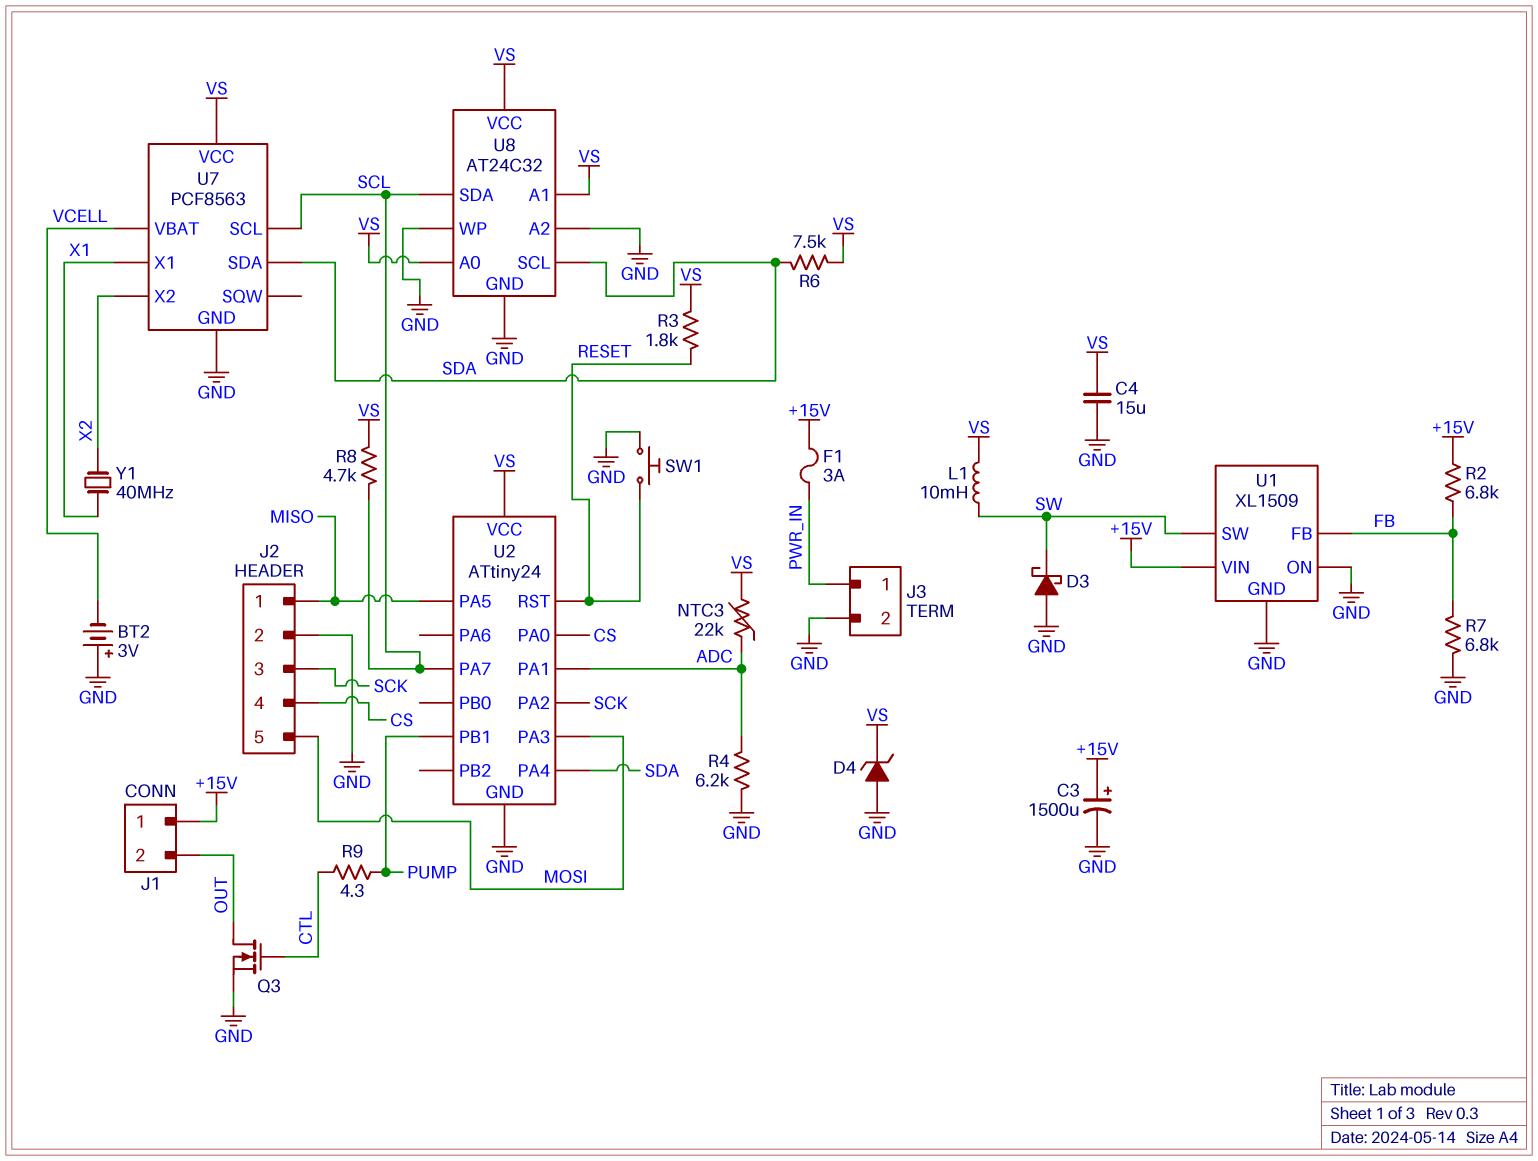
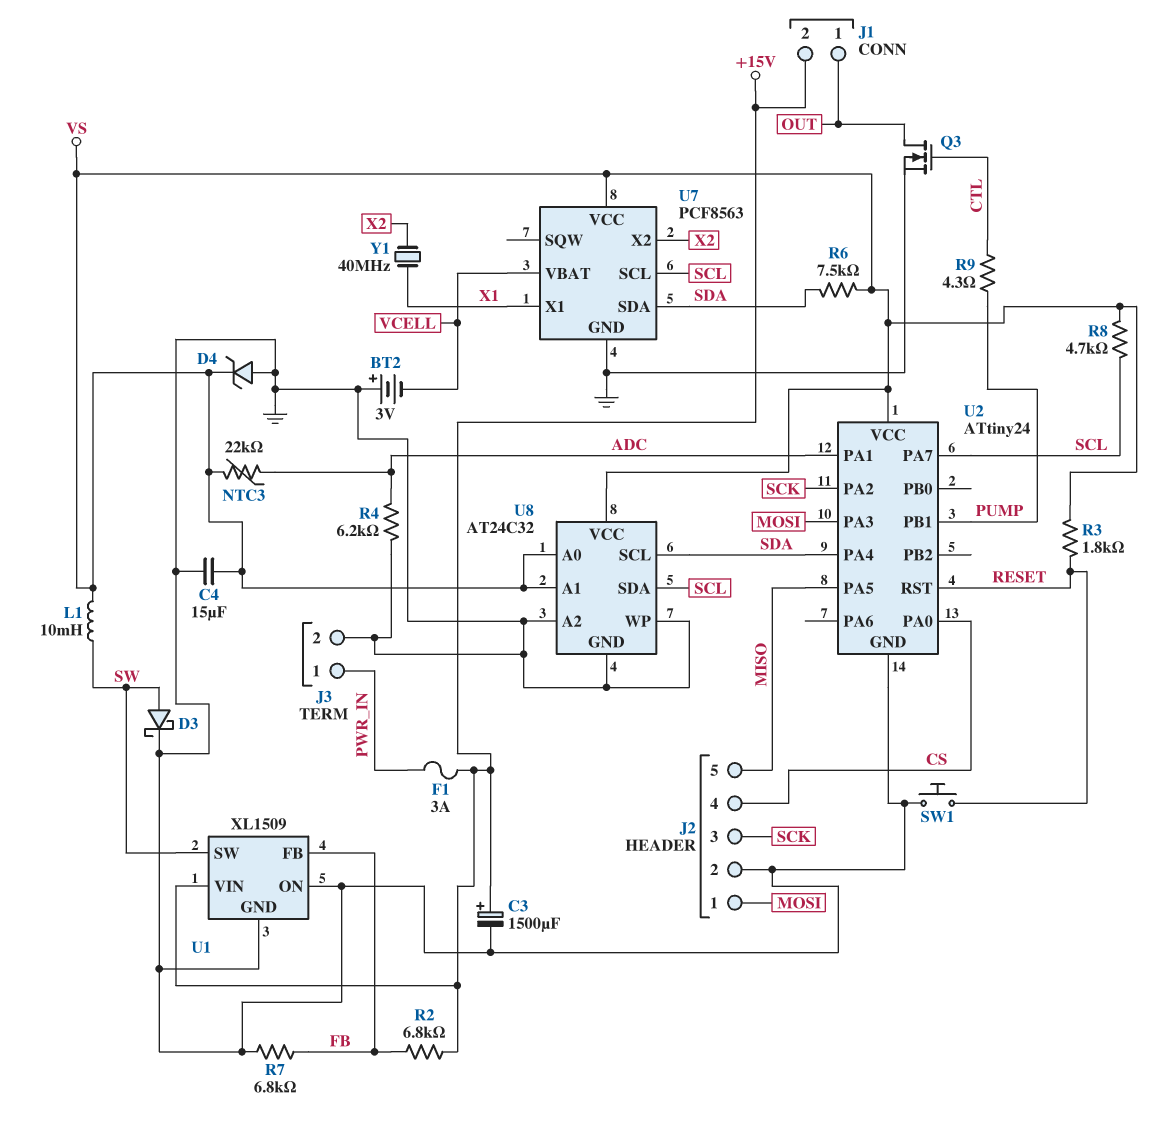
D3: schottky (A GND, K SW) -> schottky (A SW, K GND)
J1 pin 1: +15V -> OUT
J1 pin 2: OUT -> +15V
J2 pin 1: MISO -> MOSI
J2 pin 5: MOSI -> MISO

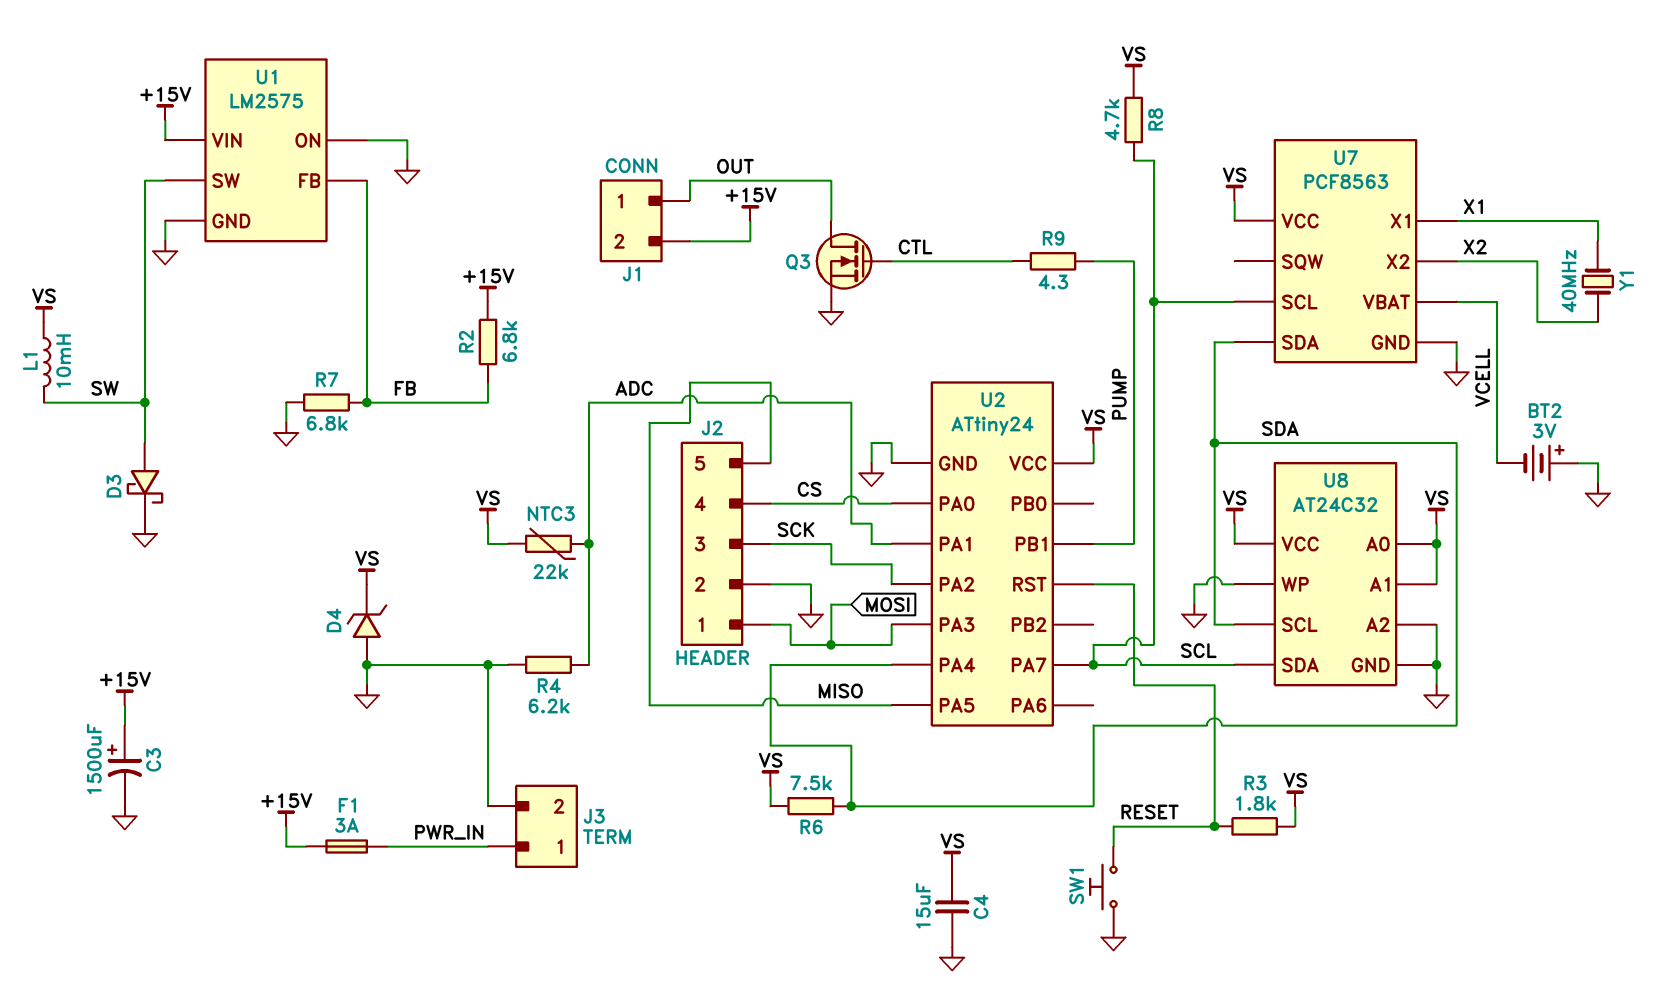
U1: XL1509 -> LM2575

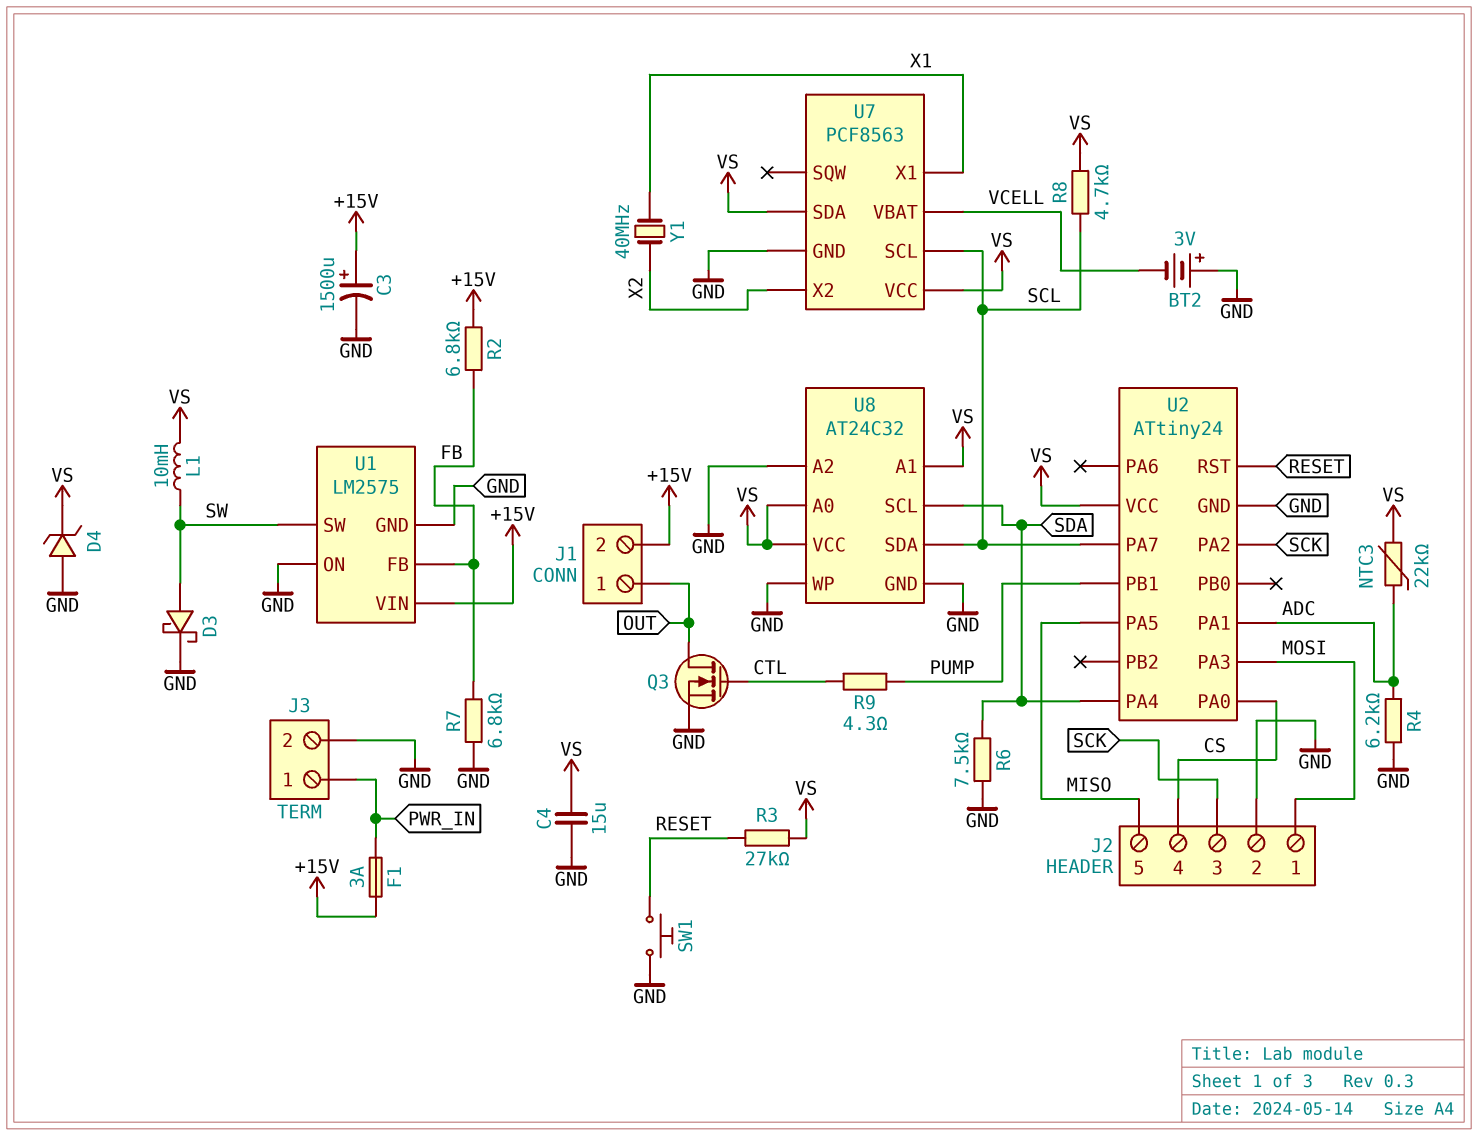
R3: 1.8k (RESET, VS) -> 27k (RESET, VS)
R6: 7.5k (SDA, VS) -> 7.5k (GND, SDA)
U7 pin SDA: SDA -> VS

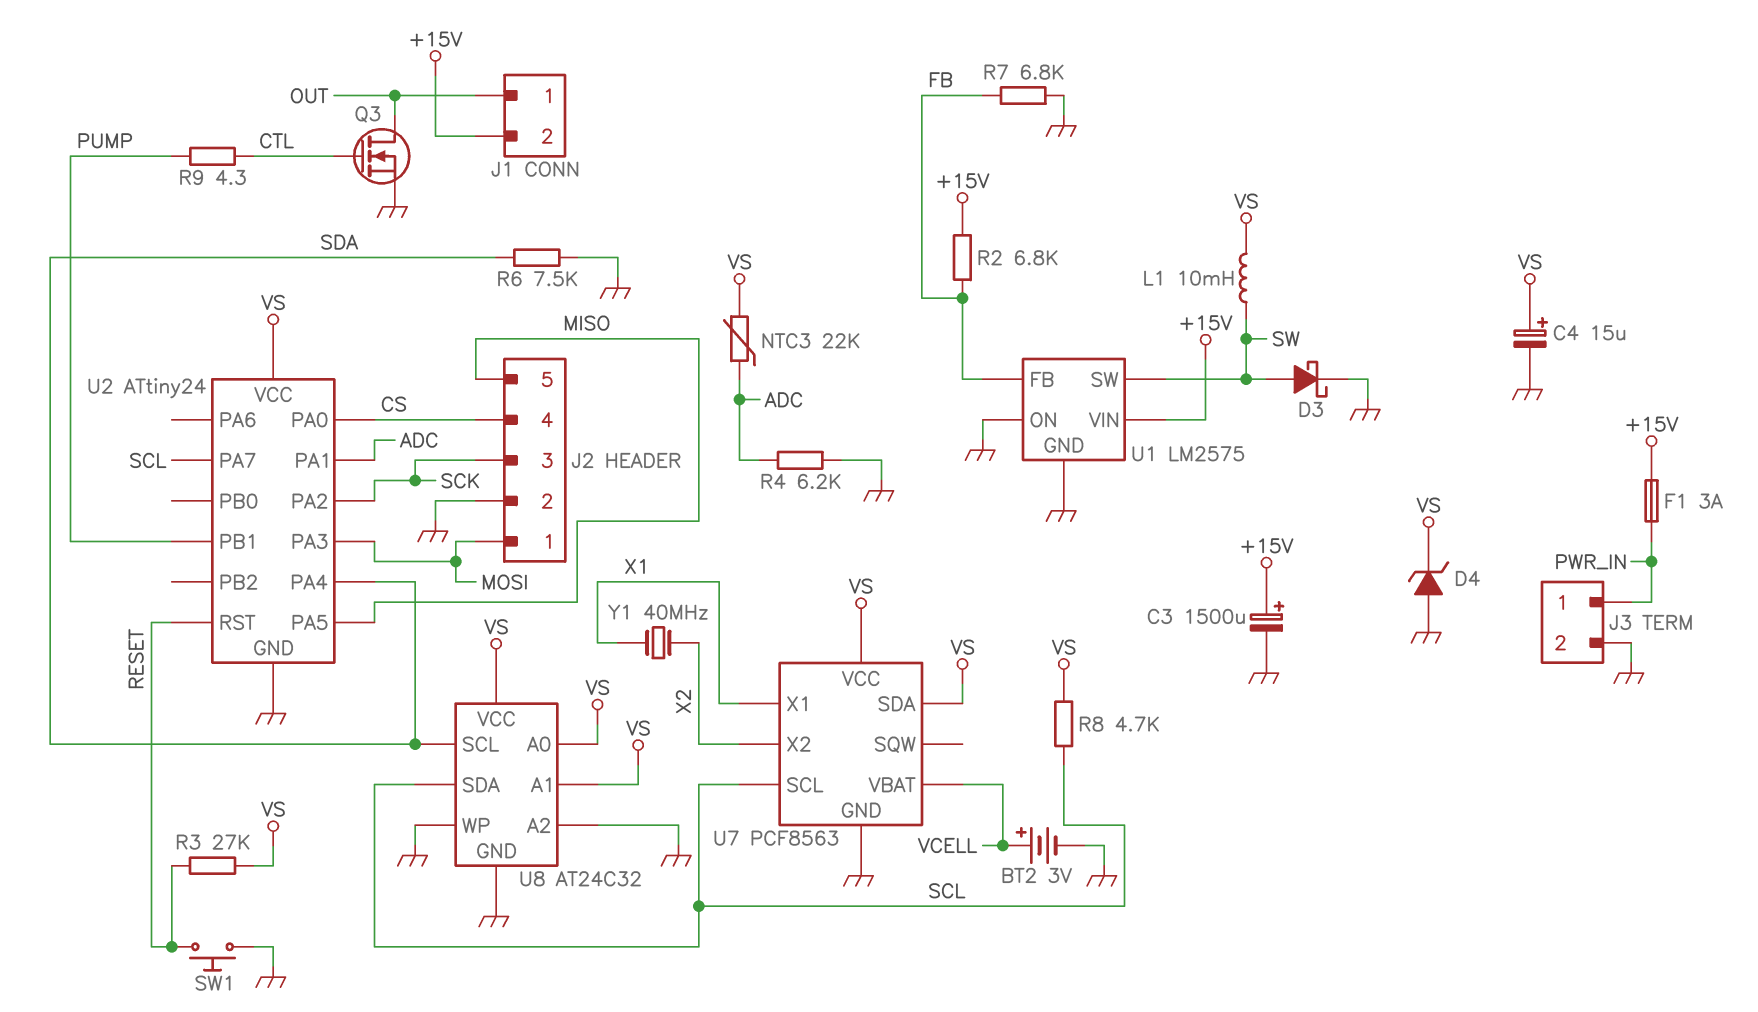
BT2: 3V (plus GND, minus VCELL) -> 3V (plus VCELL, minus GND)
C4: 15uF (GND, VS) -> 15uF (plus VS, minus GND)

